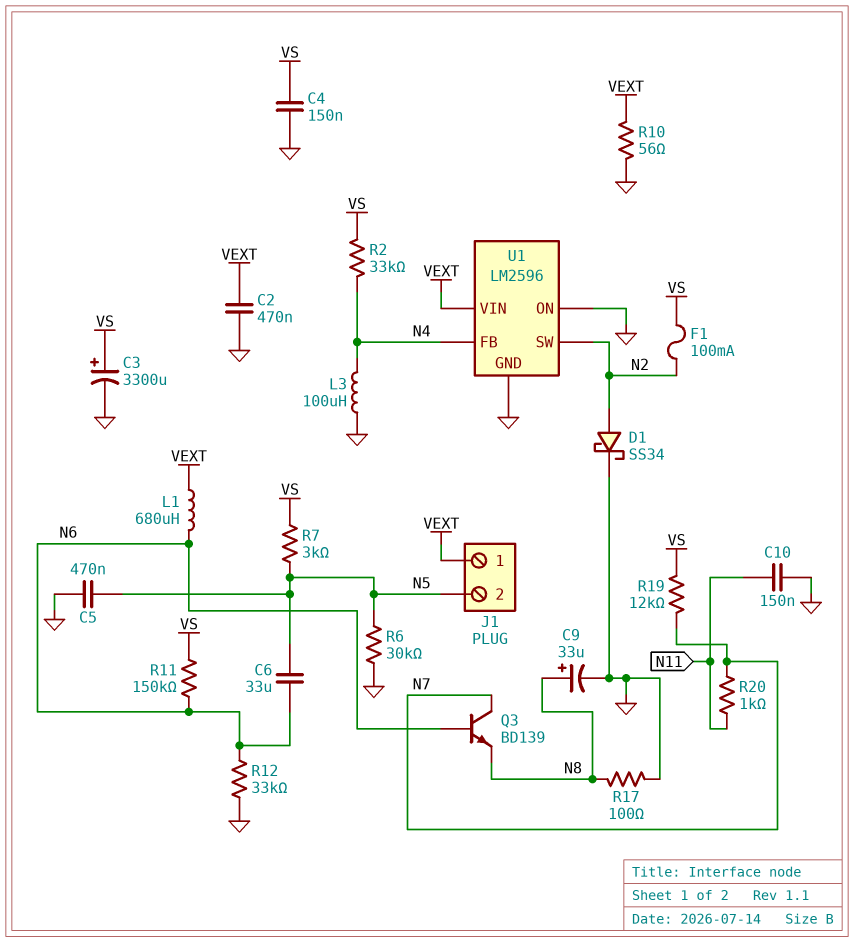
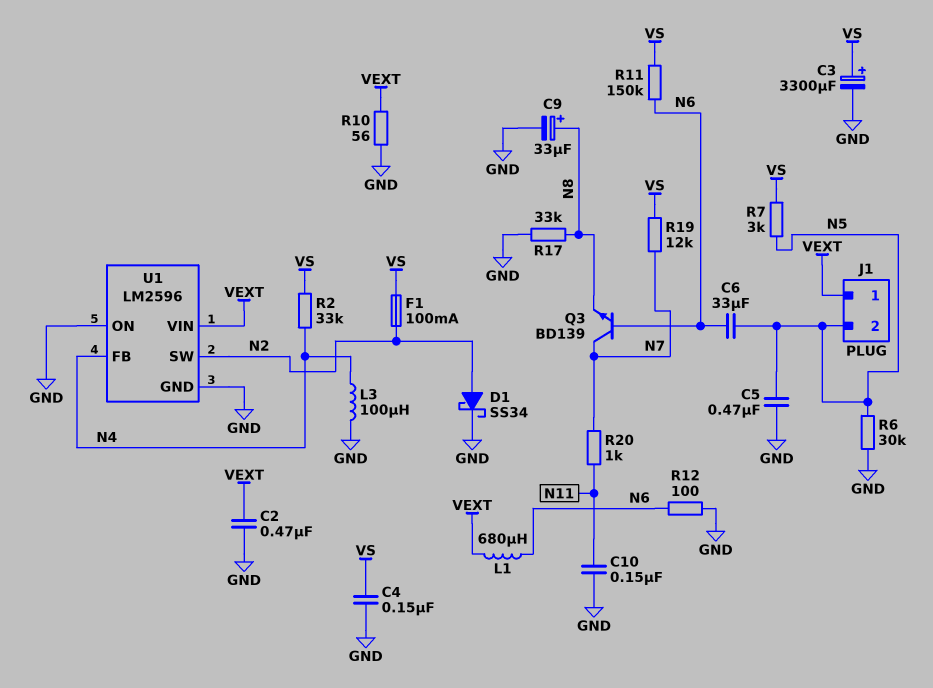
R12: 33k (GND, N6) -> 100 (GND, N6)
R17: 100 (GND, N8) -> 33k (GND, N8)

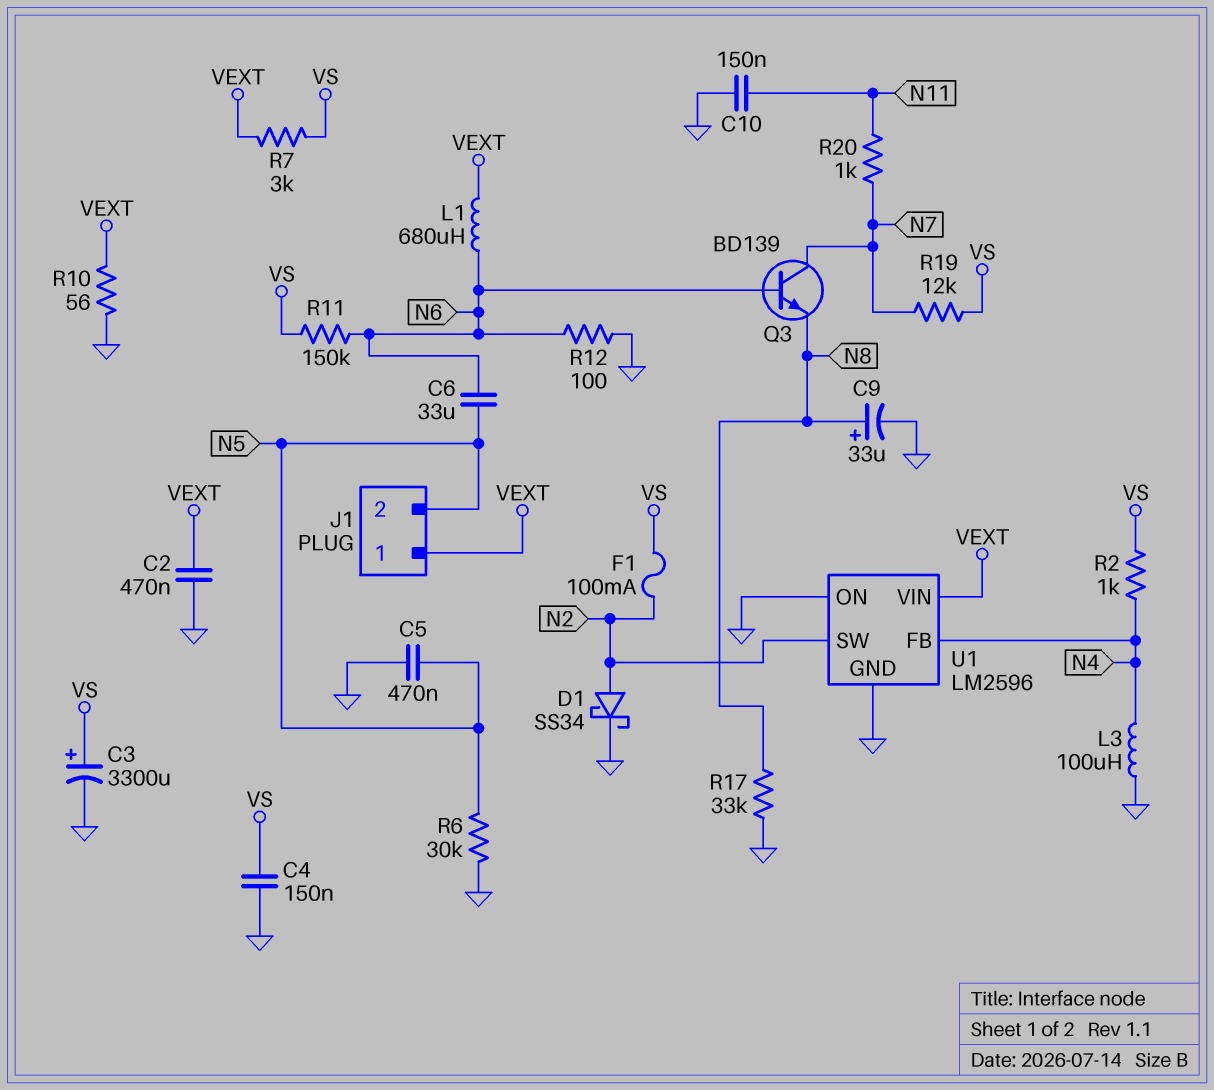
R2: 33k (N4, VS) -> 1k (N4, VS)
R7: 3k (N5, VS) -> 3k (VEXT, VS)

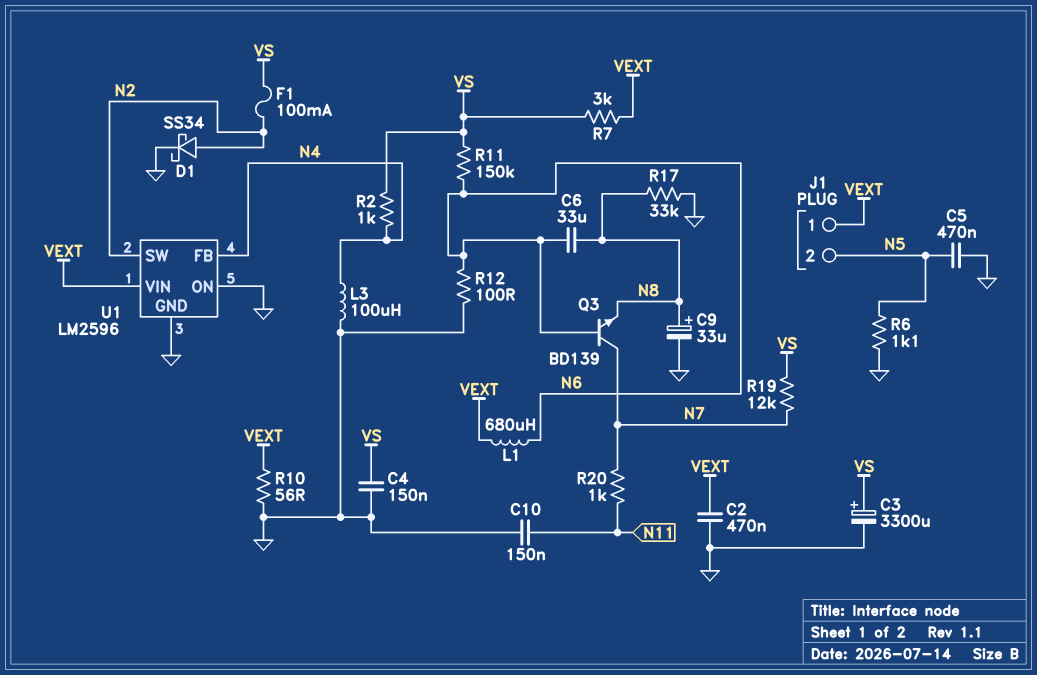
C6: 33uF (N5, N6) -> 33uF (N6, N8)
R6: 30k (GND, N5) -> 1.1k (GND, N5)

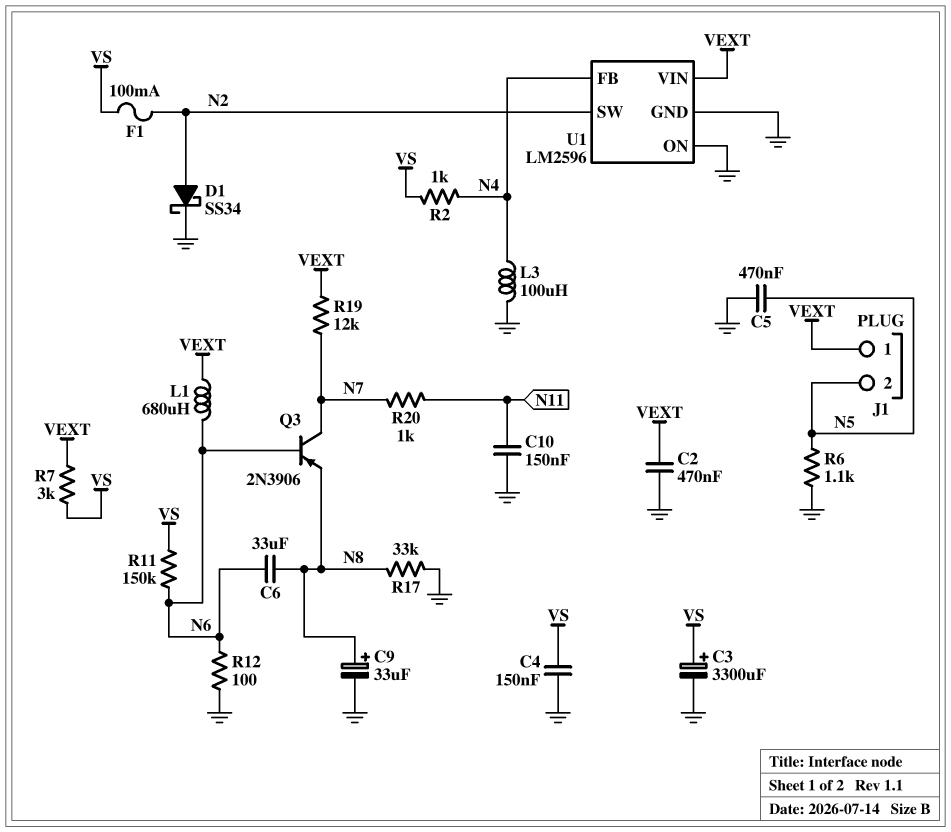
Q3: NPN BD139 (B N6, C N7, E N8) -> PNP 2N3906 (B N6, C N7, E N8)
R10: 56 (GND, VEXT) -> none
R19: 12k (N7, VS) -> 12k (N7, VEXT)

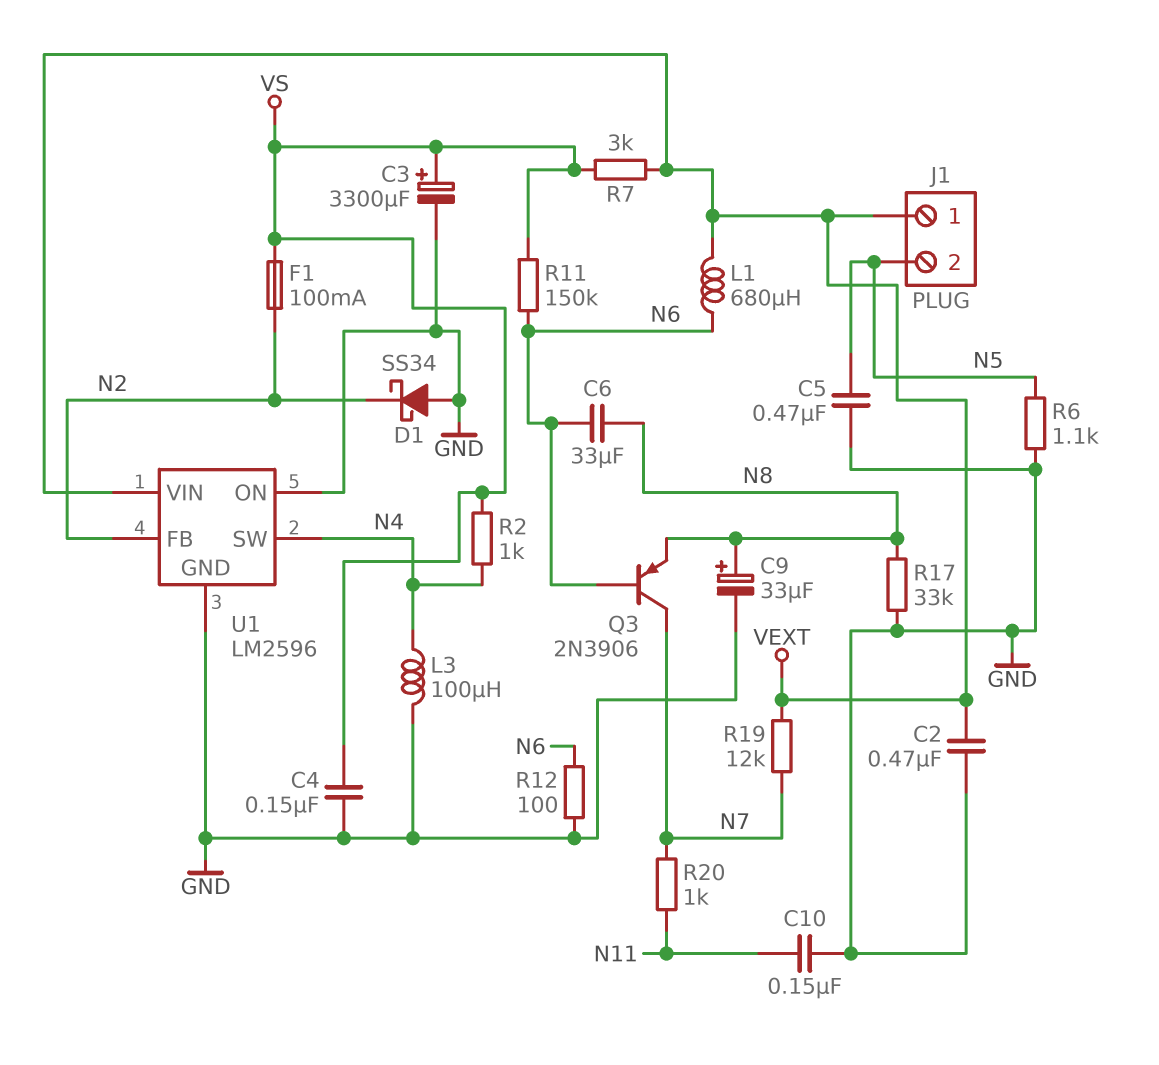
D1: schottky SS34 (A N2, K GND) -> schottky SS34 (A GND, K N2)
U1 pin FB: N4 -> N2
U1 pin SW: N2 -> N4

